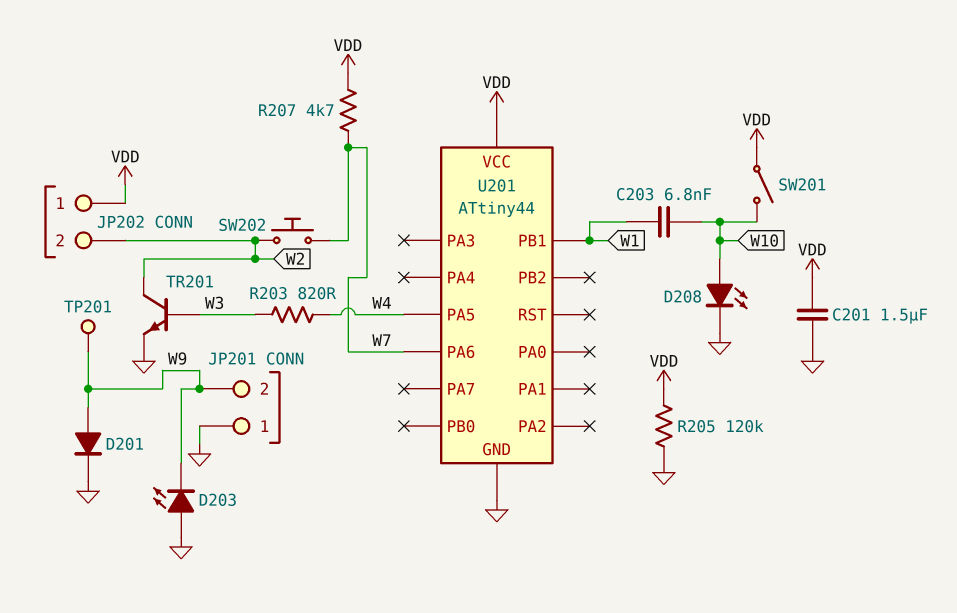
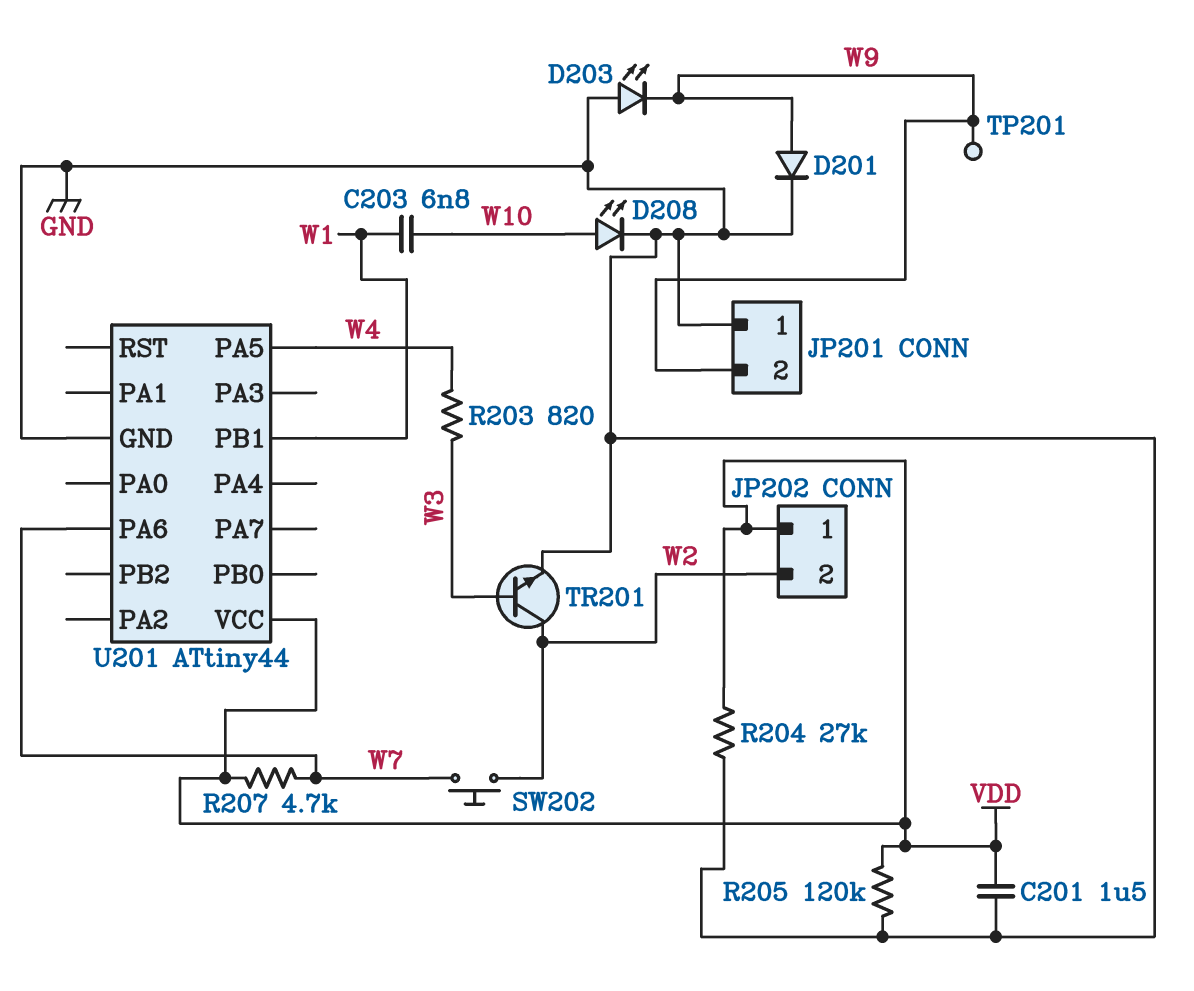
R204: none -> 27k (GND, VDD)
SW201: switch (VDD, W10) -> none

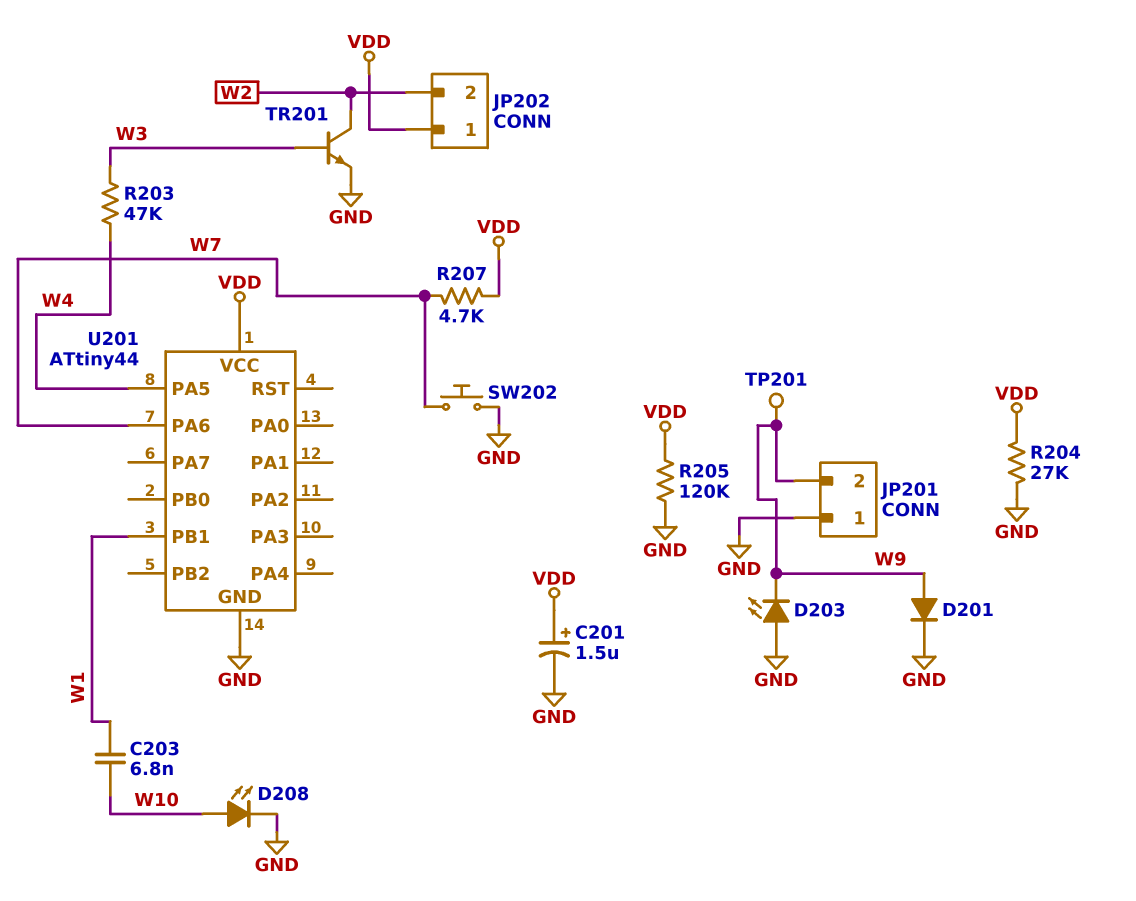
C201: 1.5uF (GND, VDD) -> 1.5uF (plus VDD, minus GND)
R203: 820 (W3, W4) -> 47k (W3, W4)
SW202: button (W2, W7) -> button (GND, W7)

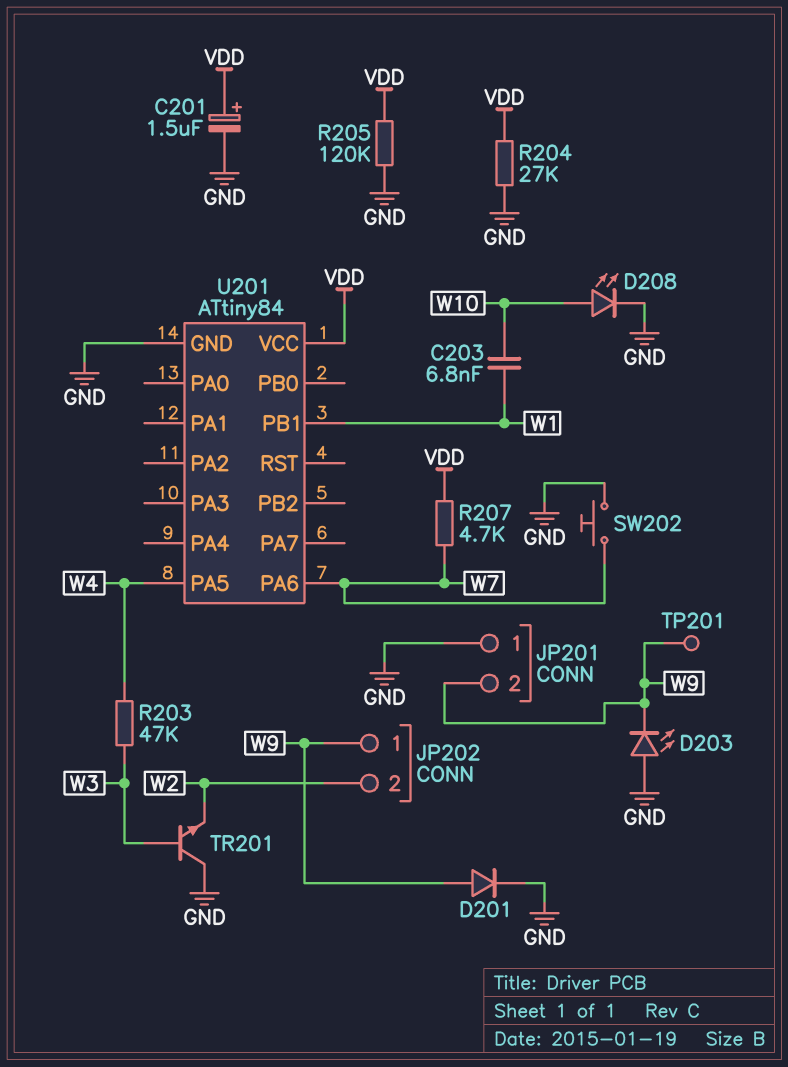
JP202 pin 1: VDD -> W9
TR201: NPN (B W3, C W2, E GND) -> NPN (B W3, C GND, E W2)
U201: ATtiny44 -> ATtiny84

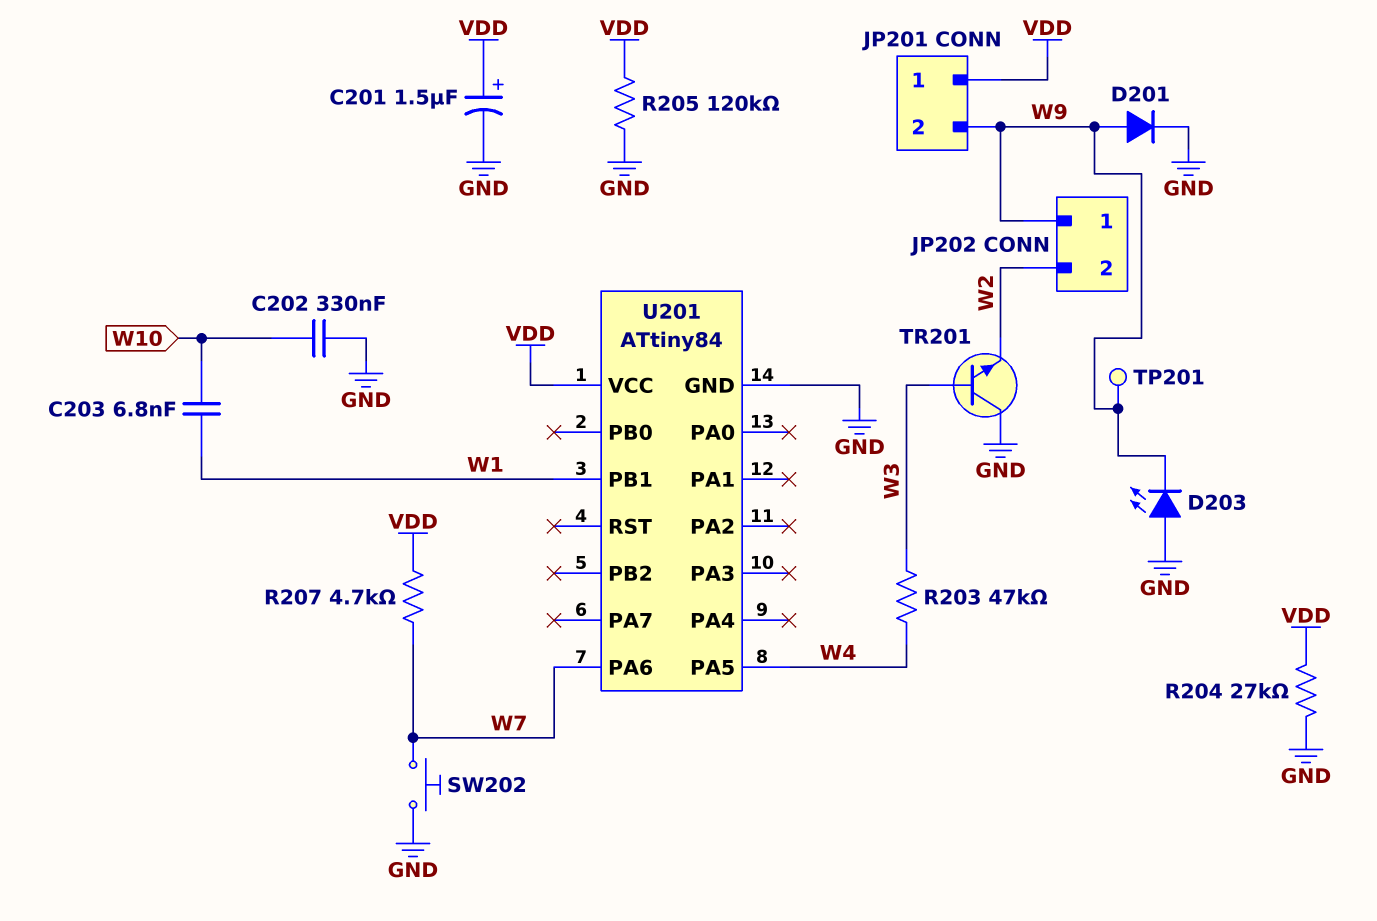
C202: none -> 330nF (GND, W10)
D208: LED (A W10, K GND) -> none
JP201 pin 1: GND -> VDD

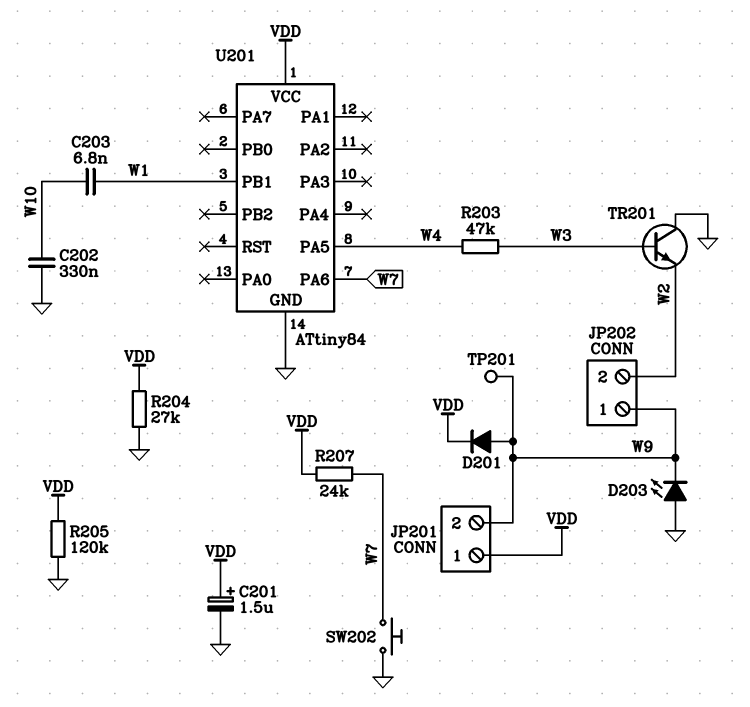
D201: diode (A W9, K GND) -> diode (A W9, K VDD)
R207: 4.7k (VDD, W7) -> 24k (VDD, W7)

